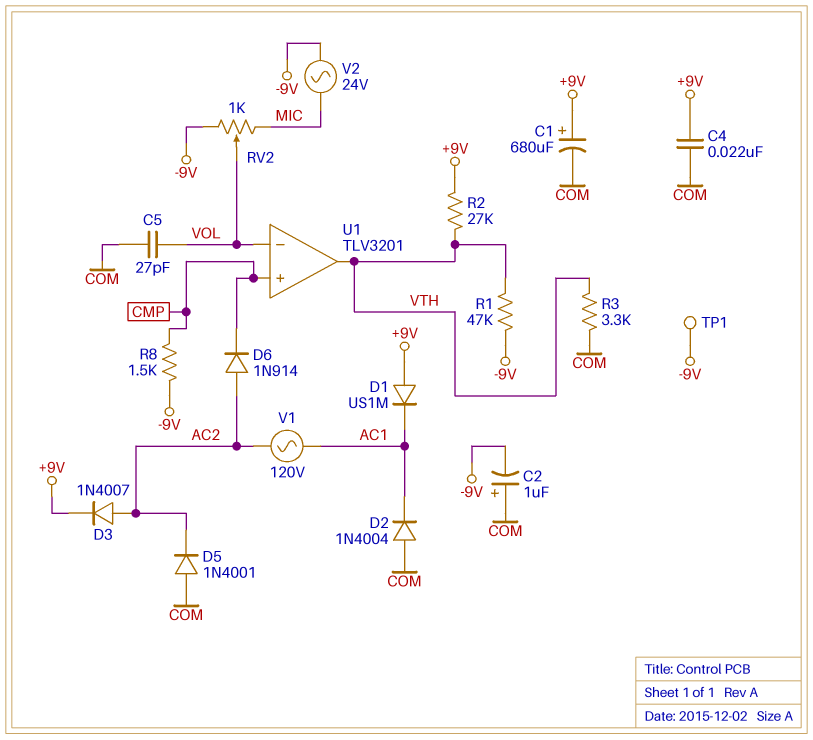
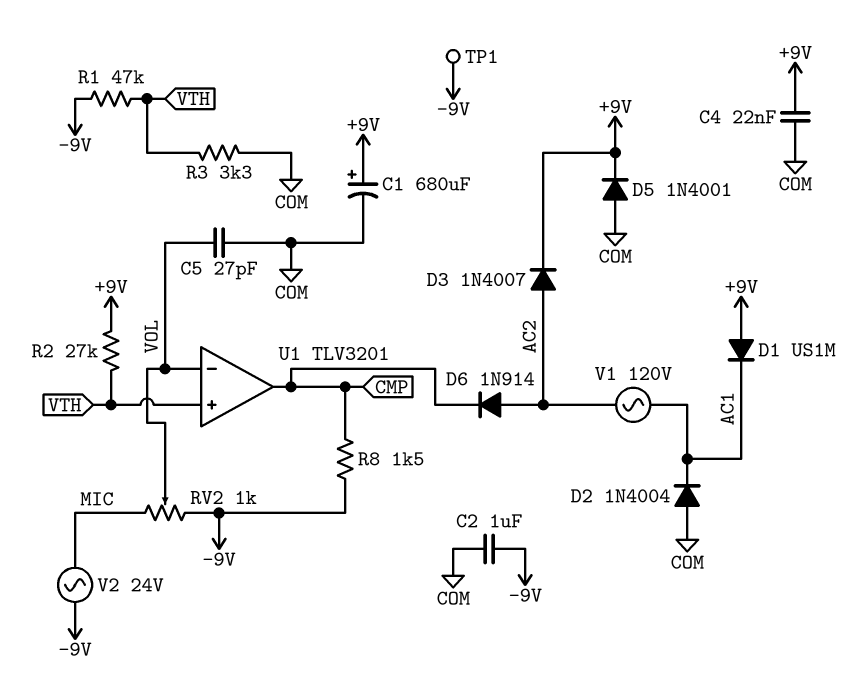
C2: 1uF (plus COM, minus -9V) -> 1uF (-9V, COM)
D5: diode 1N4001 (A COM, K AC2) -> diode 1N4001 (A COM, K +9V)
U1 pin in+: CMP -> VTH
U1 pin out: VTH -> CMP

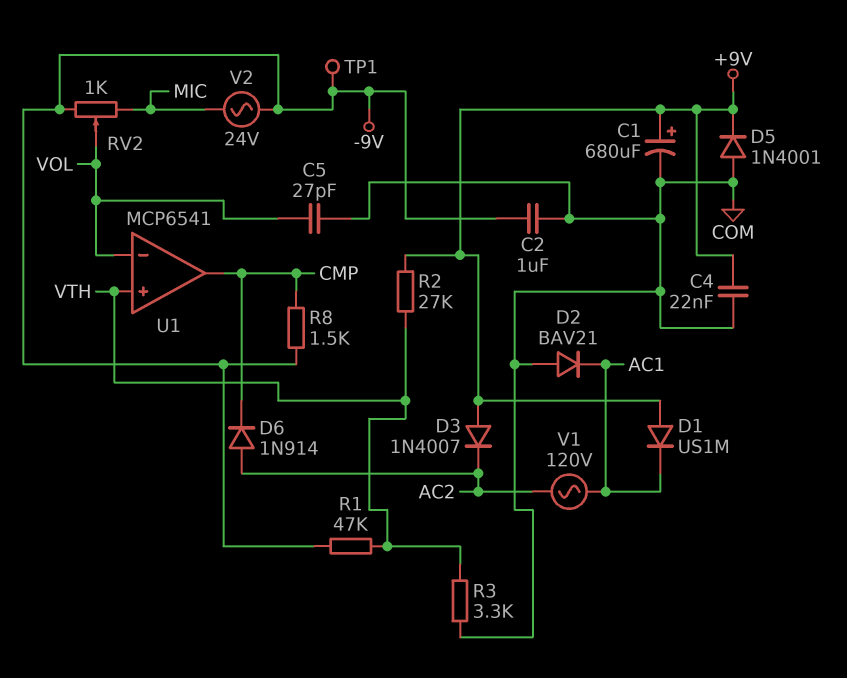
D2: diode 1N4004 (A COM, K AC1) -> diode BAV21 (A COM, K AC1)
D3: diode 1N4007 (A AC2, K +9V) -> diode 1N4007 (A +9V, K AC2)
U1: TLV3201 -> MCP6541

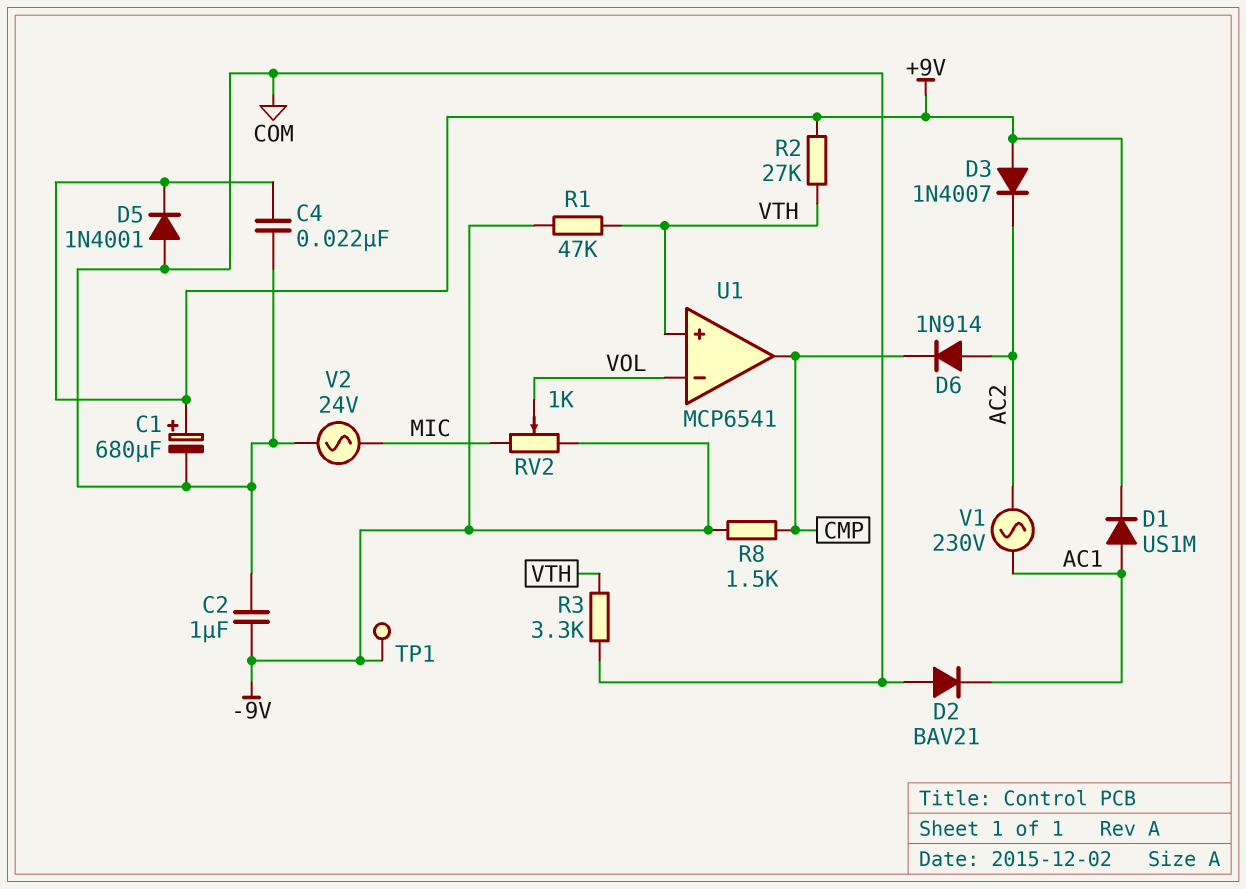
C5: 27pF (COM, VOL) -> none
D1: diode US1M (A +9V, K AC1) -> diode US1M (A AC1, K +9V)
V1: AC 120V (AC1, AC2) -> AC 230V (AC1, AC2)
V2: AC 24V (-9V, MIC) -> AC 24V (COM, MIC)

